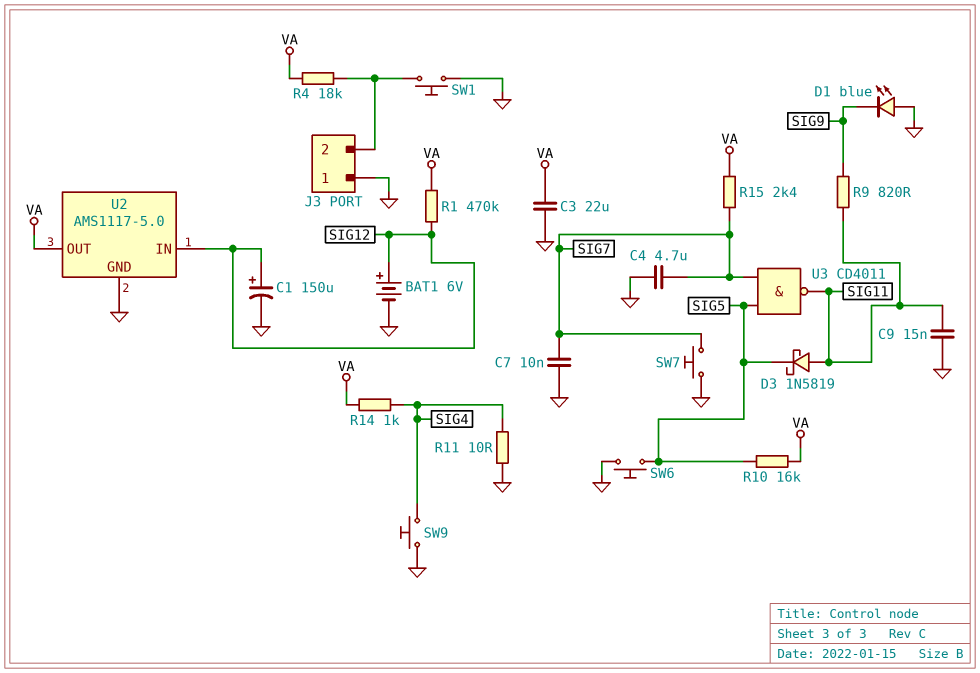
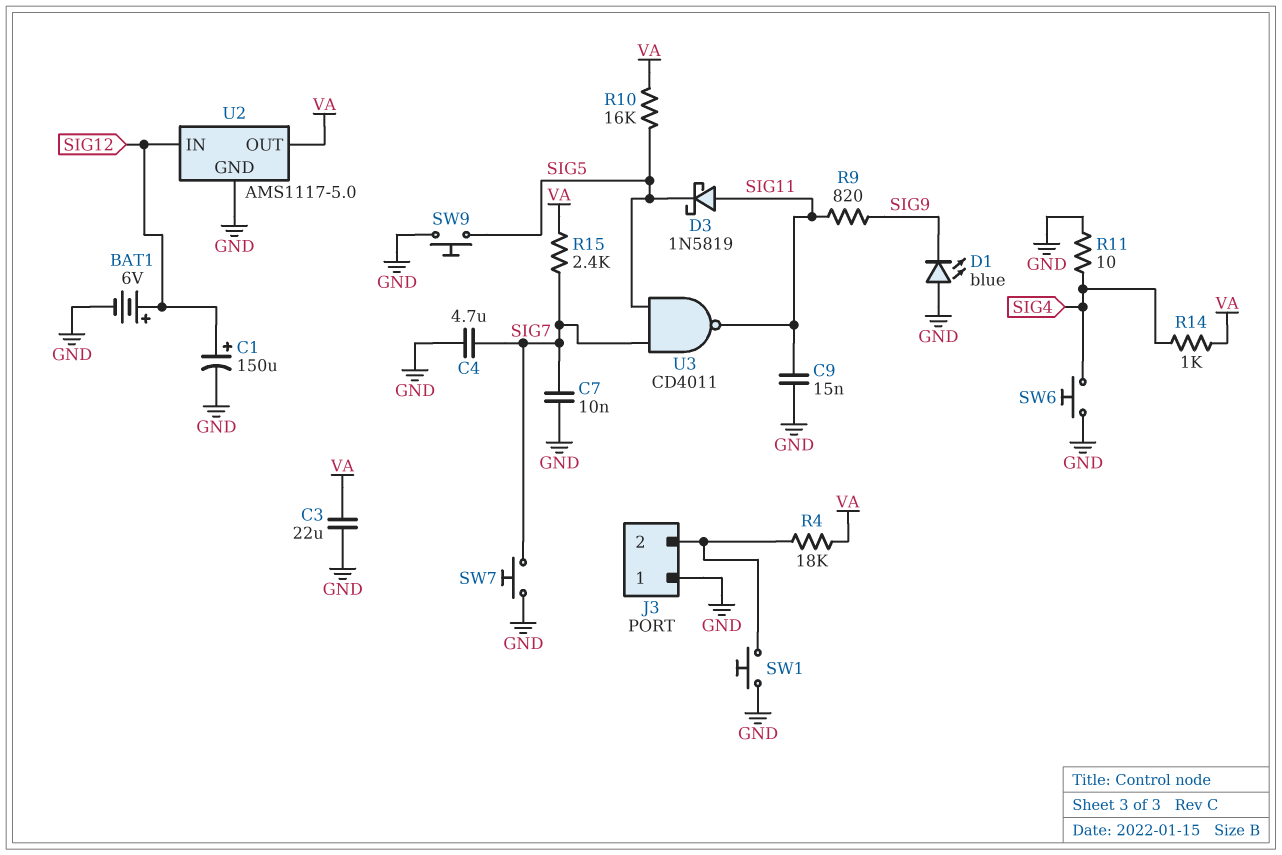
R1: 470k (SIG12, VA) -> none
SW6: button (GND, SIG5) -> button (GND, SIG4)
SW9: button (GND, SIG4) -> button (GND, SIG5)

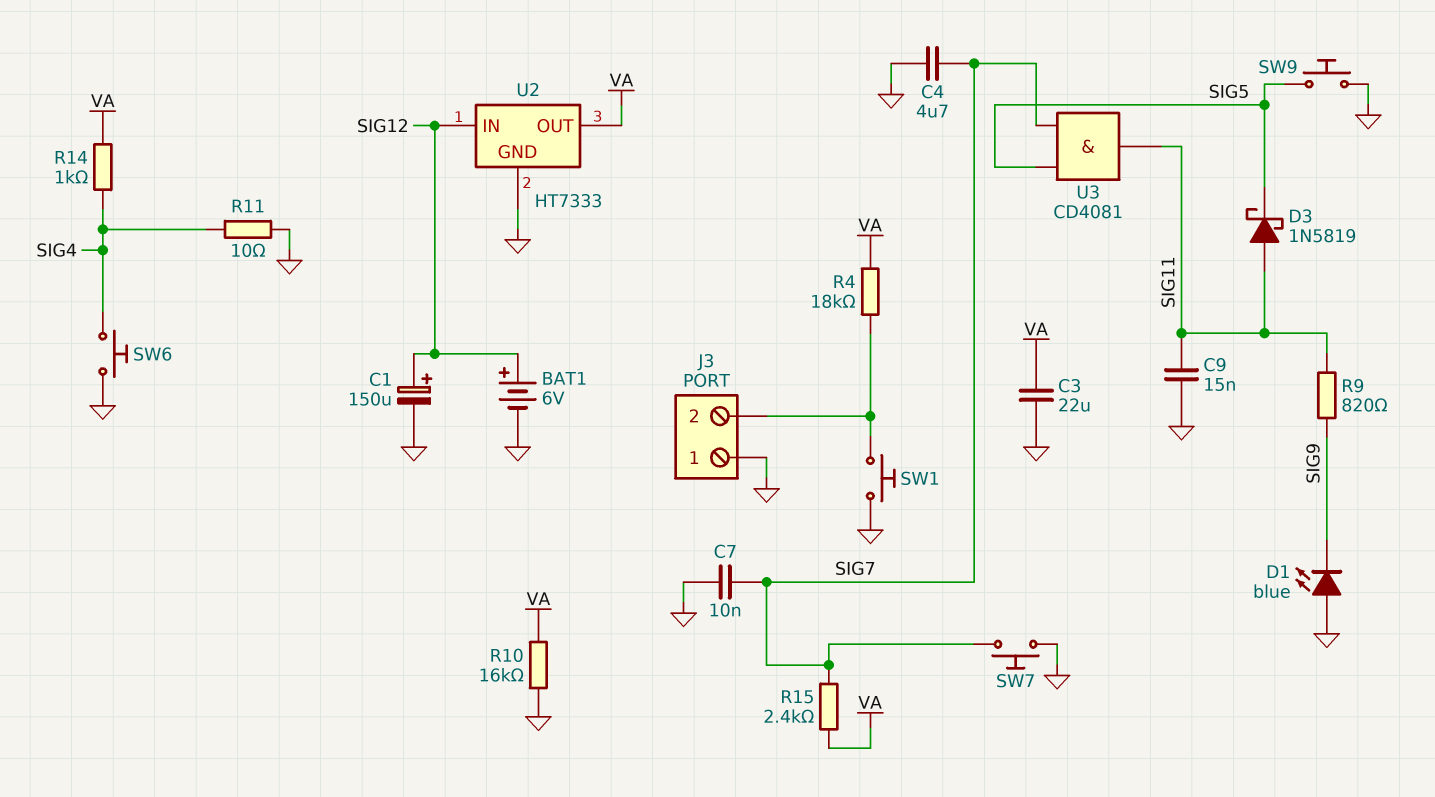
R10: 16k (SIG5, VA) -> 16k (GND, VA)
U2: AMS1117-5.0 -> HT7333
U3: NAND CD4011 (in SIG5, in SIG7, out SIG11) -> AND CD4081 (in SIG5, in SIG7, out SIG11)

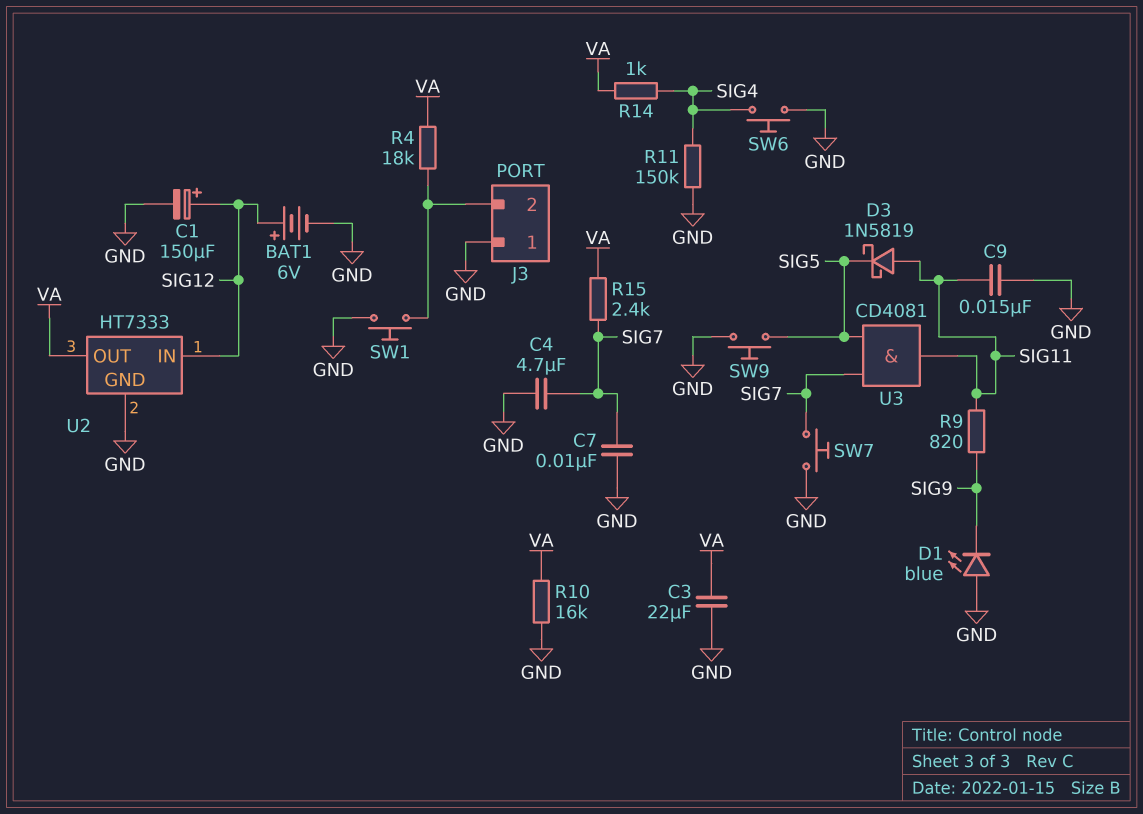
R11: 10 (GND, SIG4) -> 150k (GND, SIG4)

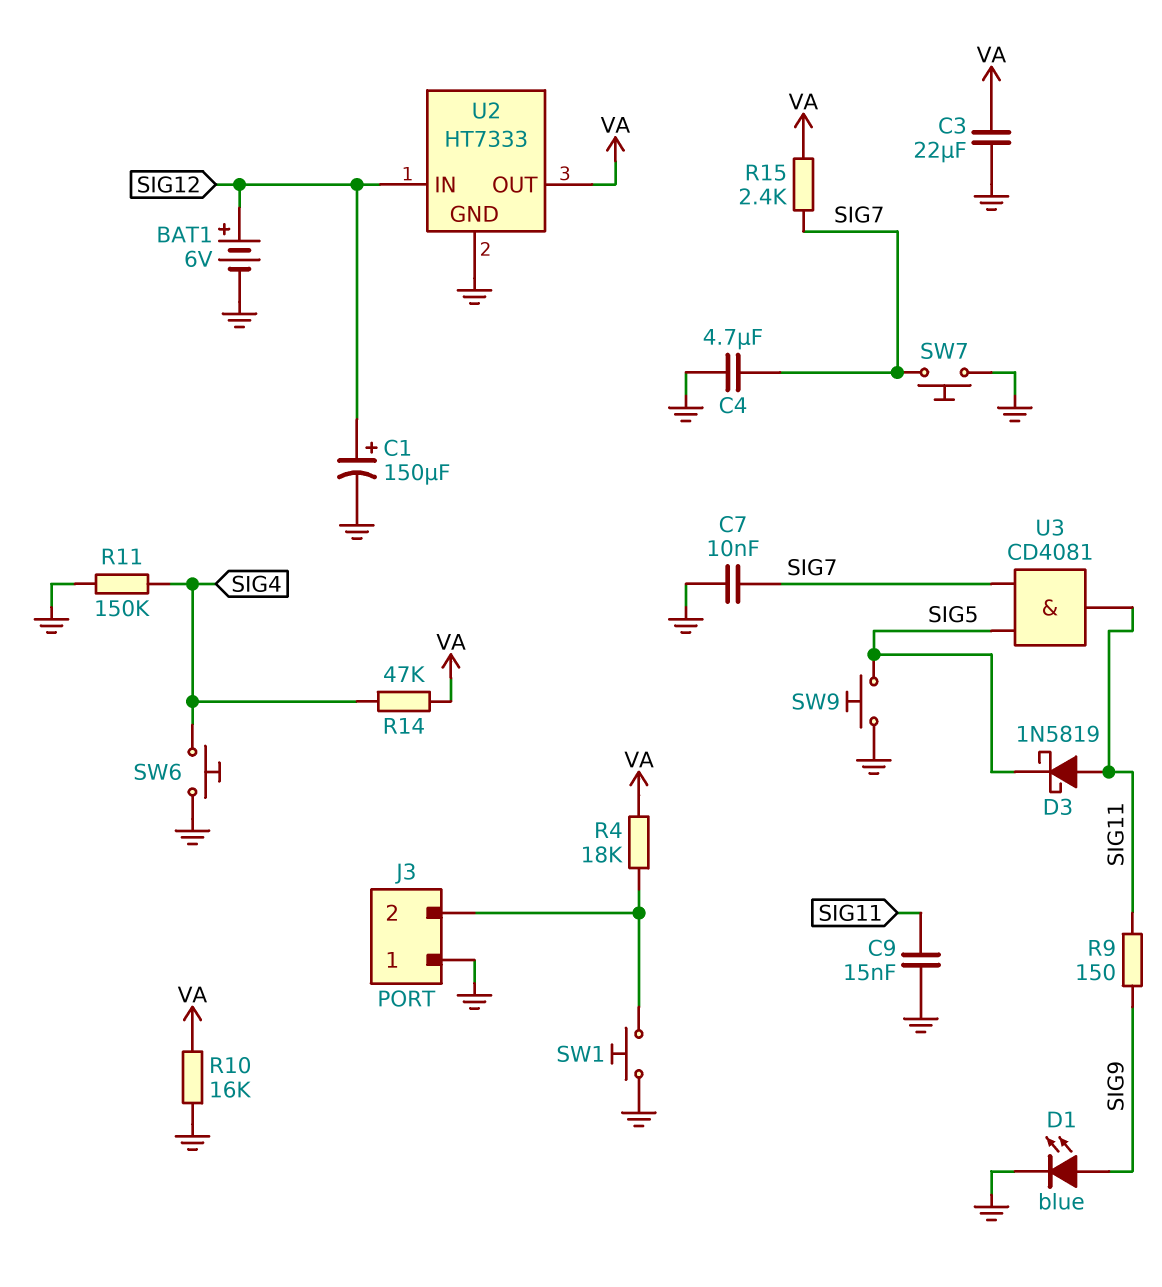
D1: LED blue (A GND, K SIG9) -> LED blue (A SIG9, K GND)
R9: 820 (SIG9, SIG11) -> 150 (SIG9, SIG11)
R14: 1k (SIG4, VA) -> 47k (SIG4, VA)

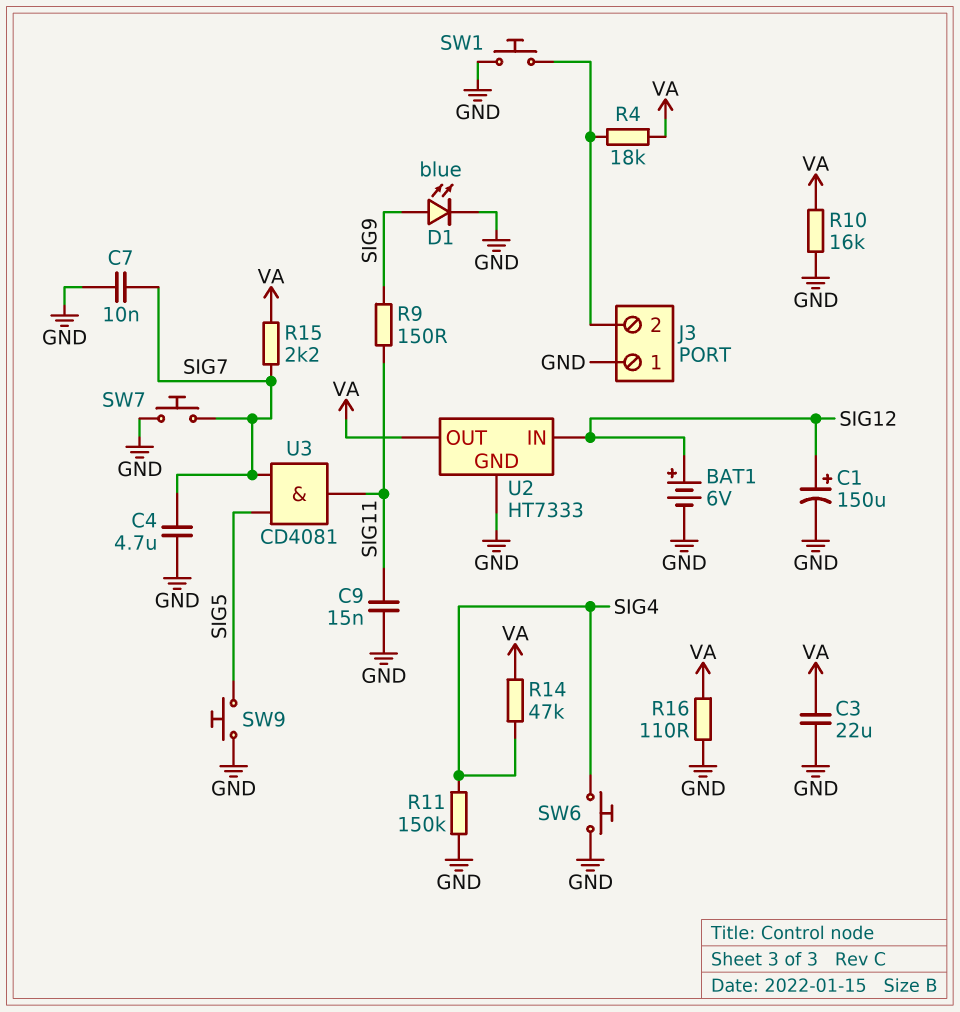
D3: schottky 1N5819 (A SIG11, K SIG5) -> none
R15: 2.4k (SIG7, VA) -> 2.2k (SIG7, VA)
R16: none -> 110 (GND, VA)

